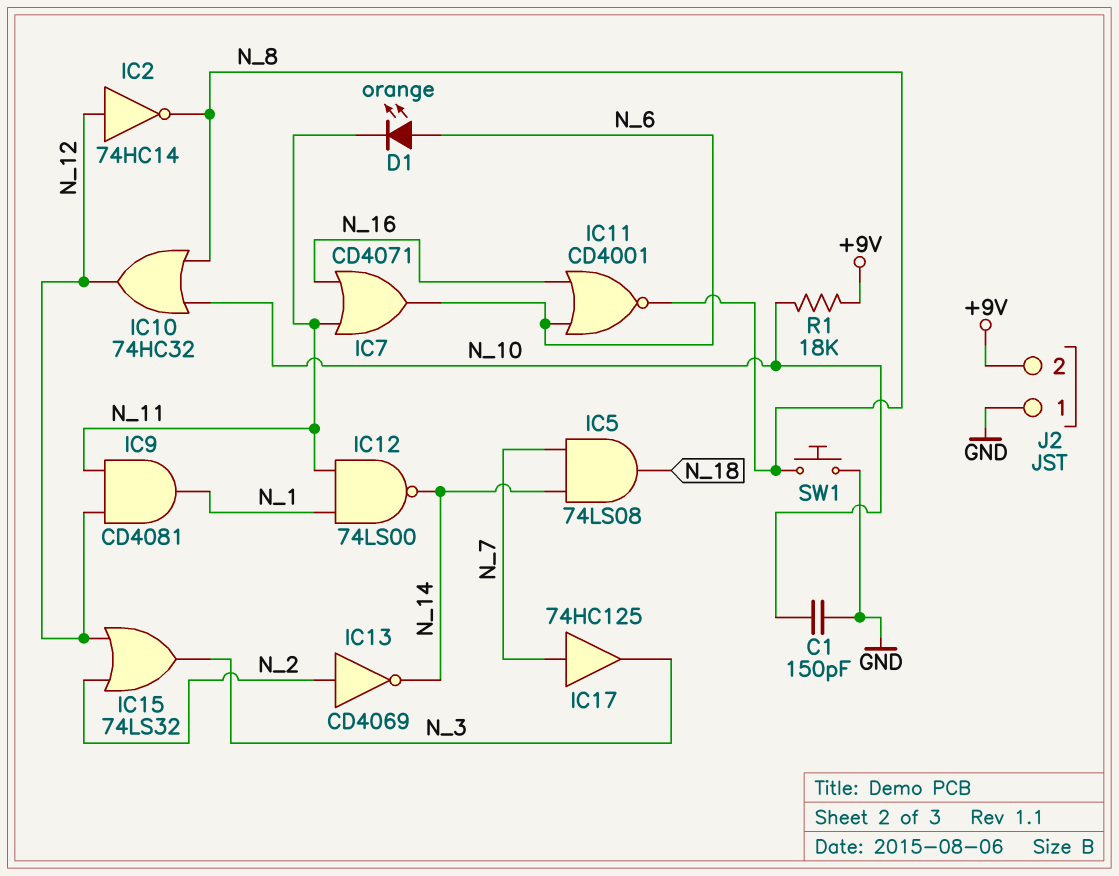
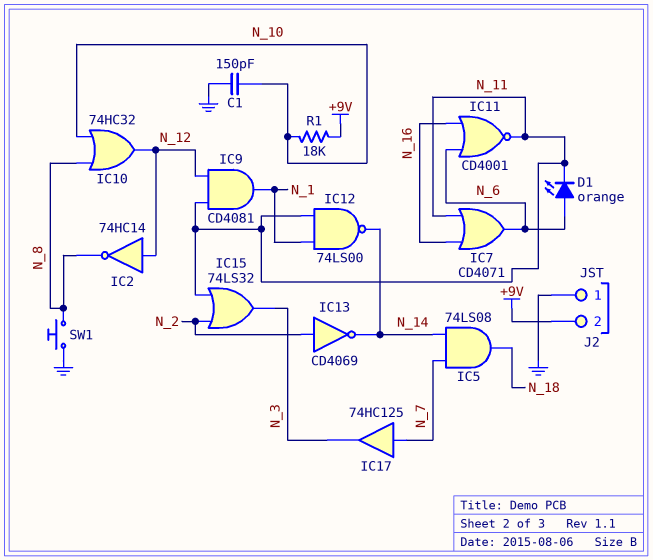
IC11: NOR CD4001 (in N_6, in N_16, out N_8) -> NOR CD4001 (in N_6, in N_16, out N_11)
IC15: OR 74LS32 (in N_2, in N_12, out N_3) -> OR 74LS32 (in N_2, in N_11, out N_3)

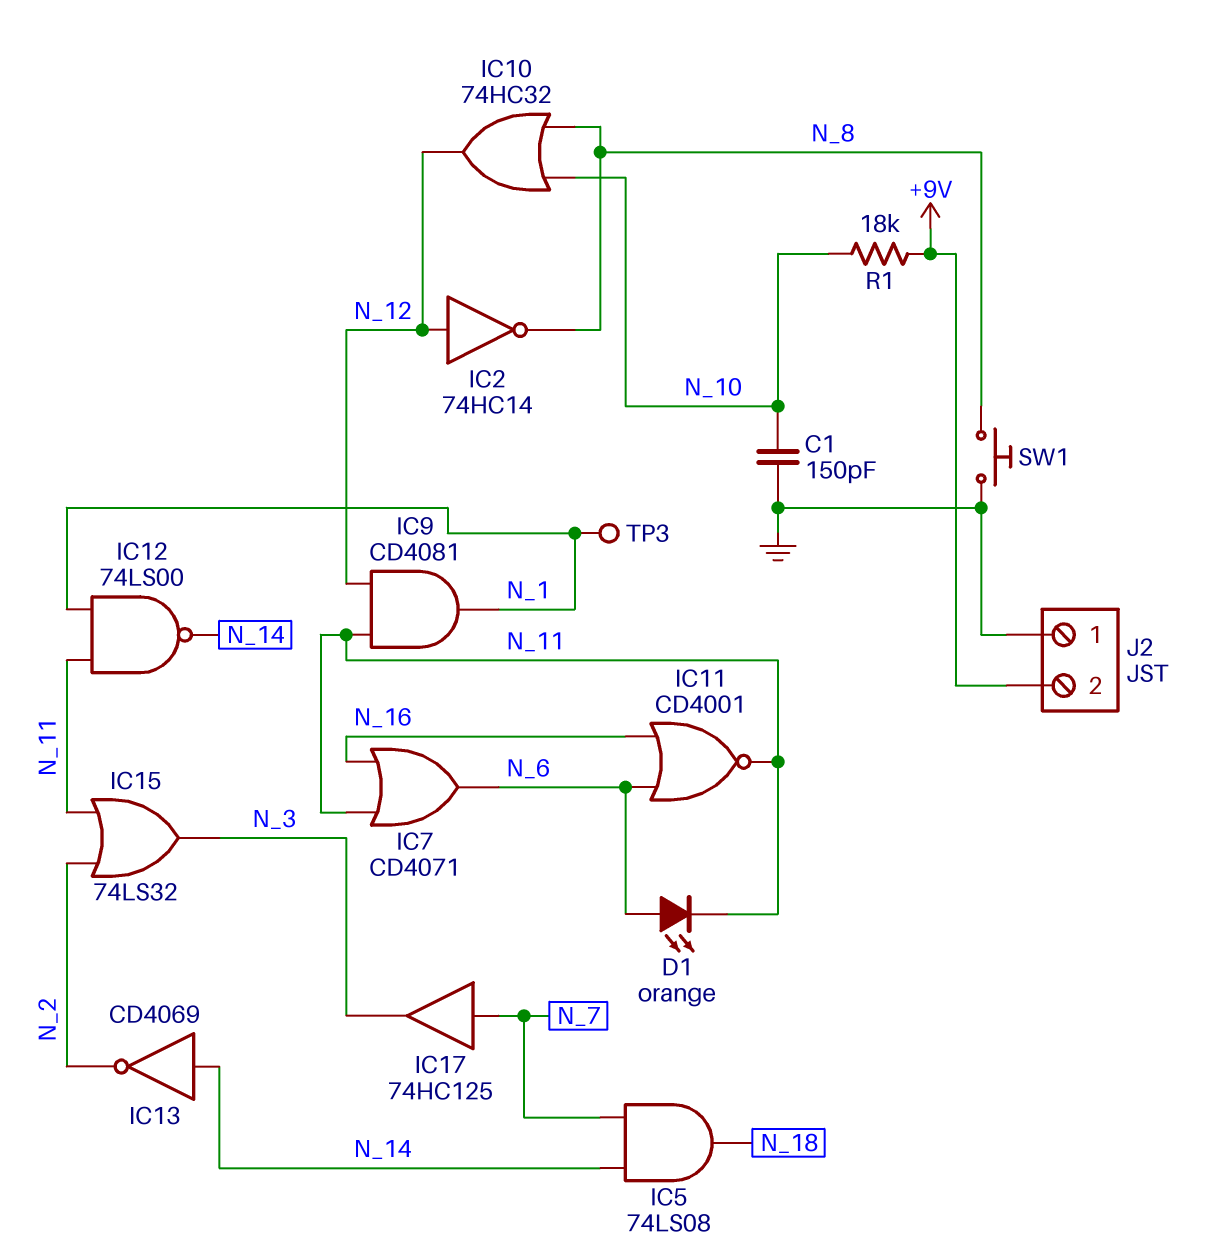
IC13: NOT CD4069 (in N_2, out N_14) -> NOT CD4069 (in N_14, out N_2)
TP3: none -> test point (N_1)

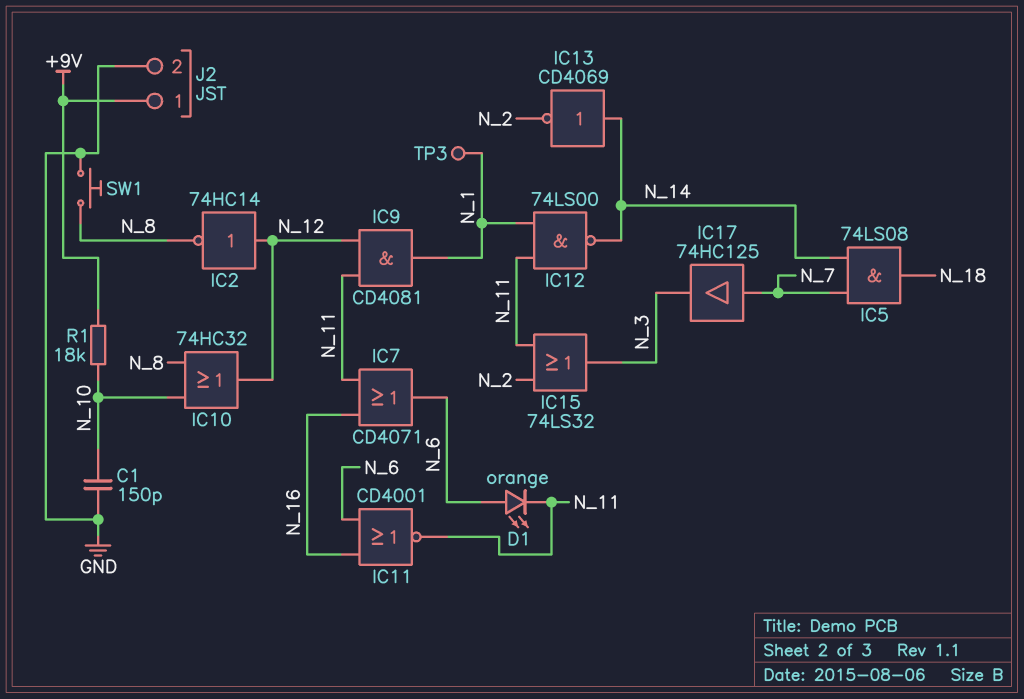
J2 pin 1: GND -> +9V
J2 pin 2: +9V -> GND

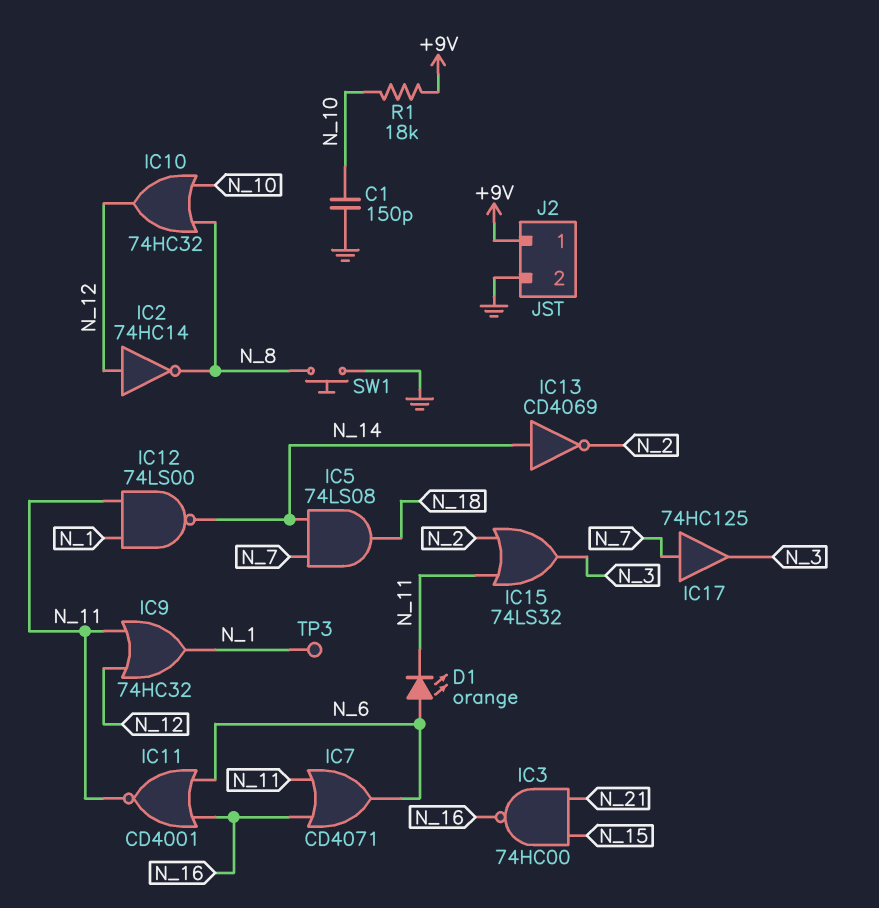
IC3: none -> NAND 74HC00 (in N_15, in N_21, out N_16)
IC9: AND CD4081 (in N_11, in N_12, out N_1) -> OR 74HC32 (in N_11, in N_12, out N_1)

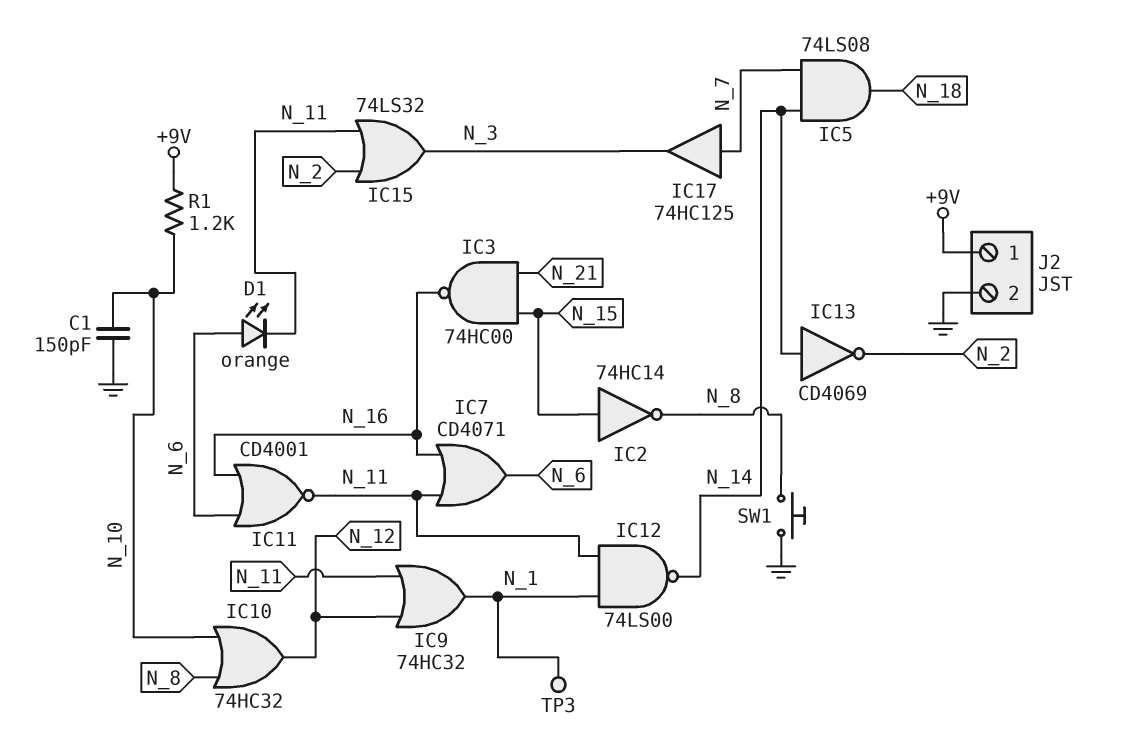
IC2: NOT 74HC14 (in N_12, out N_8) -> NOT 74HC14 (in N_15, out N_8)
R1: 18k (+9V, N_10) -> 1.2k (+9V, N_10)

